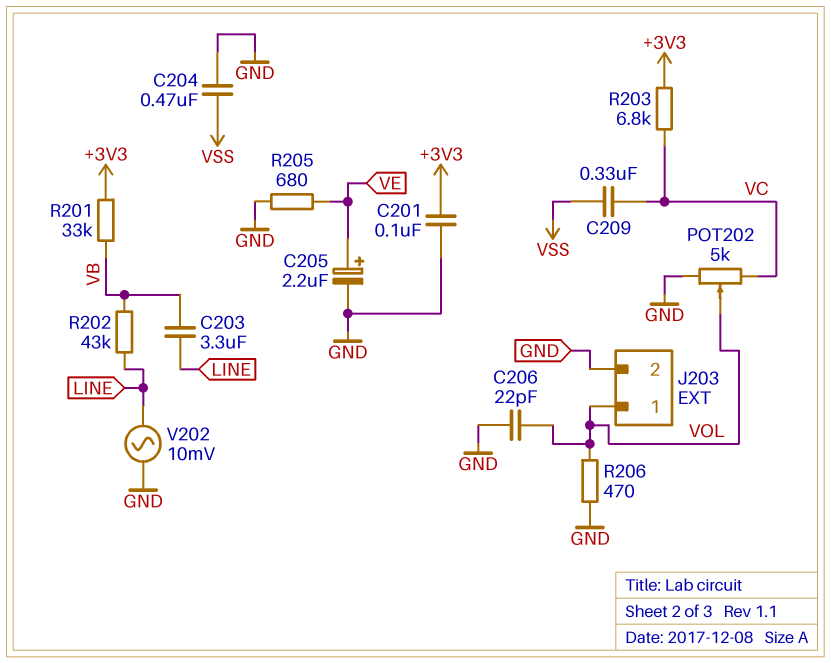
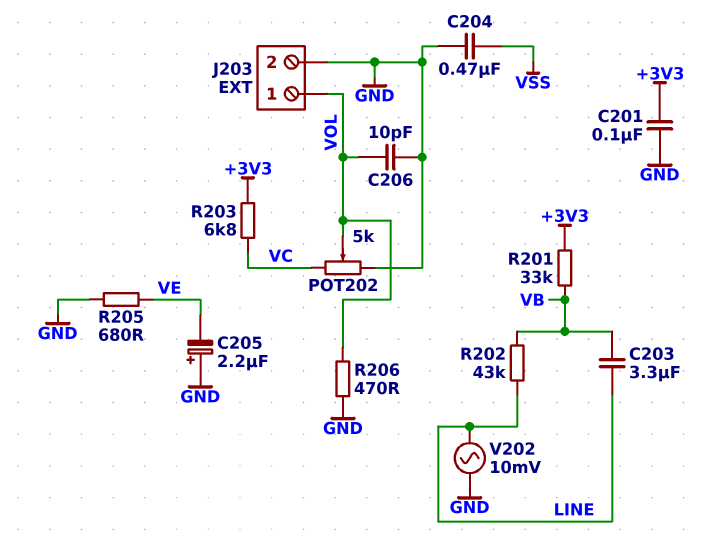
C205: 2.2uF (plus VE, minus GND) -> 2.2uF (plus GND, minus VE)
C206: 22pF (GND, VOL) -> 10pF (GND, VOL)
C209: 330nF (VC, VSS) -> none

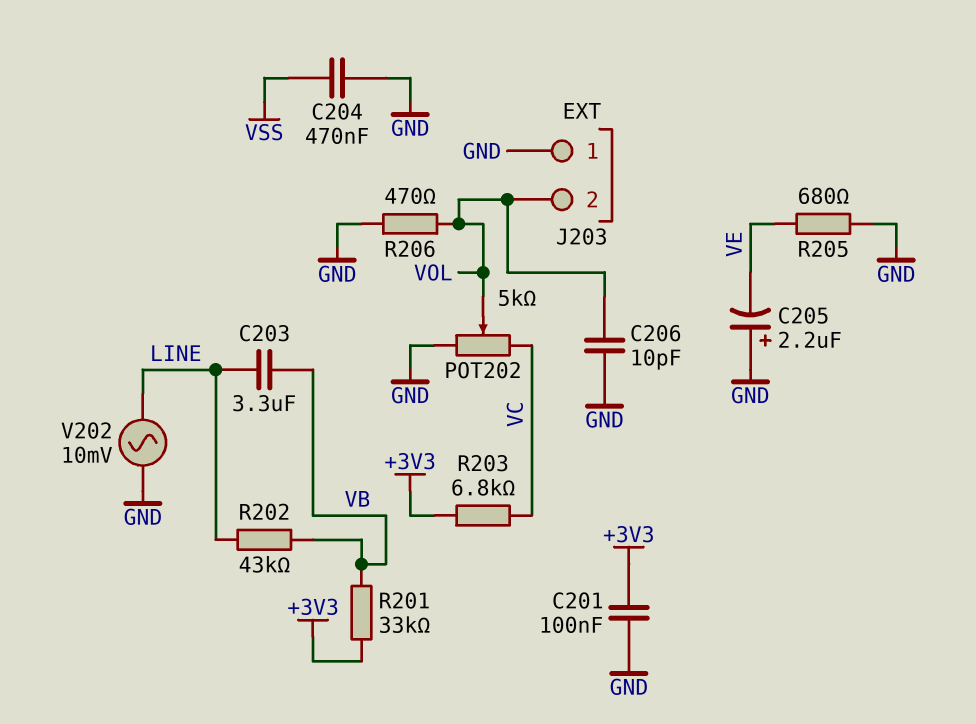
J203 pin 1: VOL -> GND
J203 pin 2: GND -> VOL

